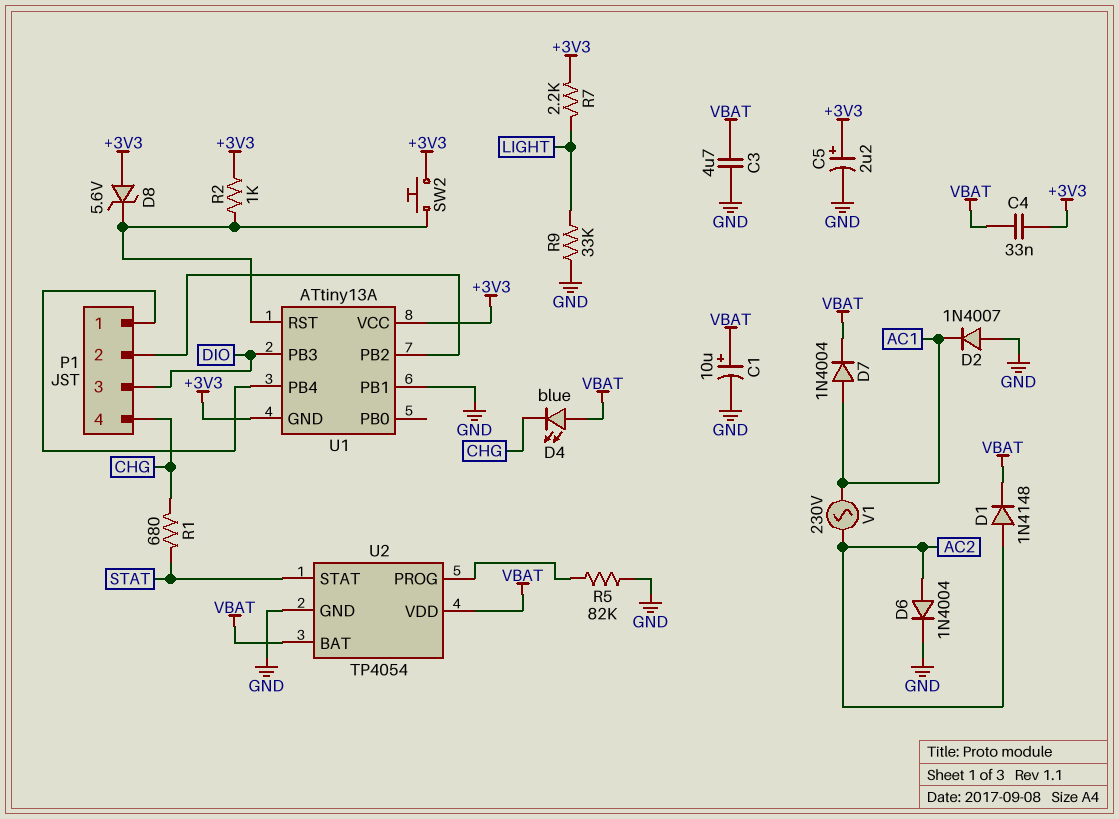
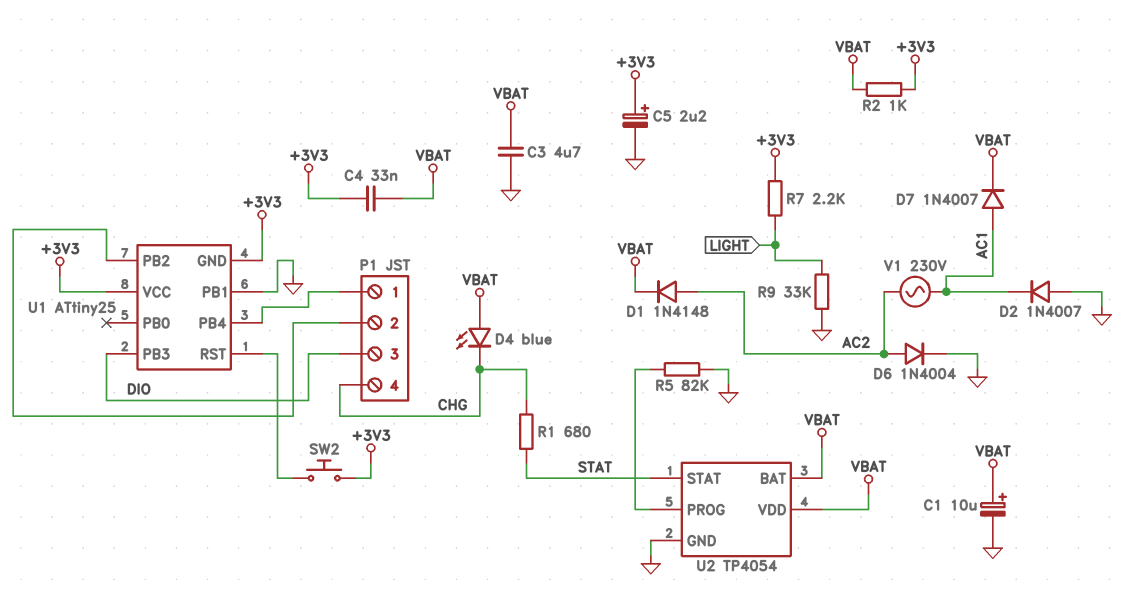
D7: diode 1N4004 (A AC1, K VBAT) -> diode 1N4007 (A AC1, K VBAT)
D8: zener 5.6V (A +3V3, K U1/RST) -> none
R2: 1k (+3V3, U1/RST) -> 1k (+3V3, VBAT)
U1: ATtiny13A -> ATtiny25

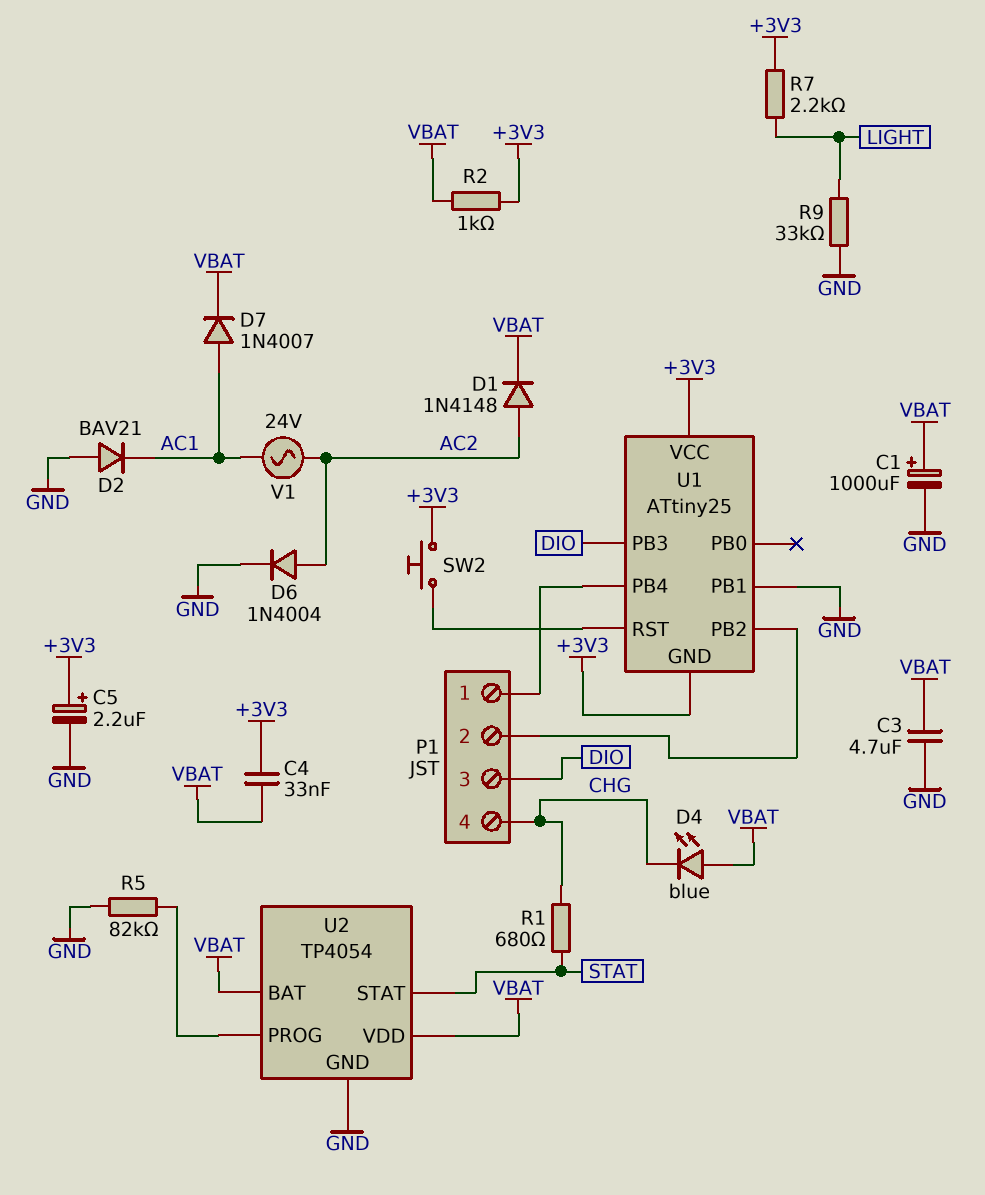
C1: 10uF (plus VBAT, minus GND) -> 1000uF (plus VBAT, minus GND)
D2: diode 1N4007 (A GND, K AC1) -> diode BAV21 (A GND, K AC1)
V1: AC 230V (AC1, AC2) -> AC 24V (AC1, AC2)

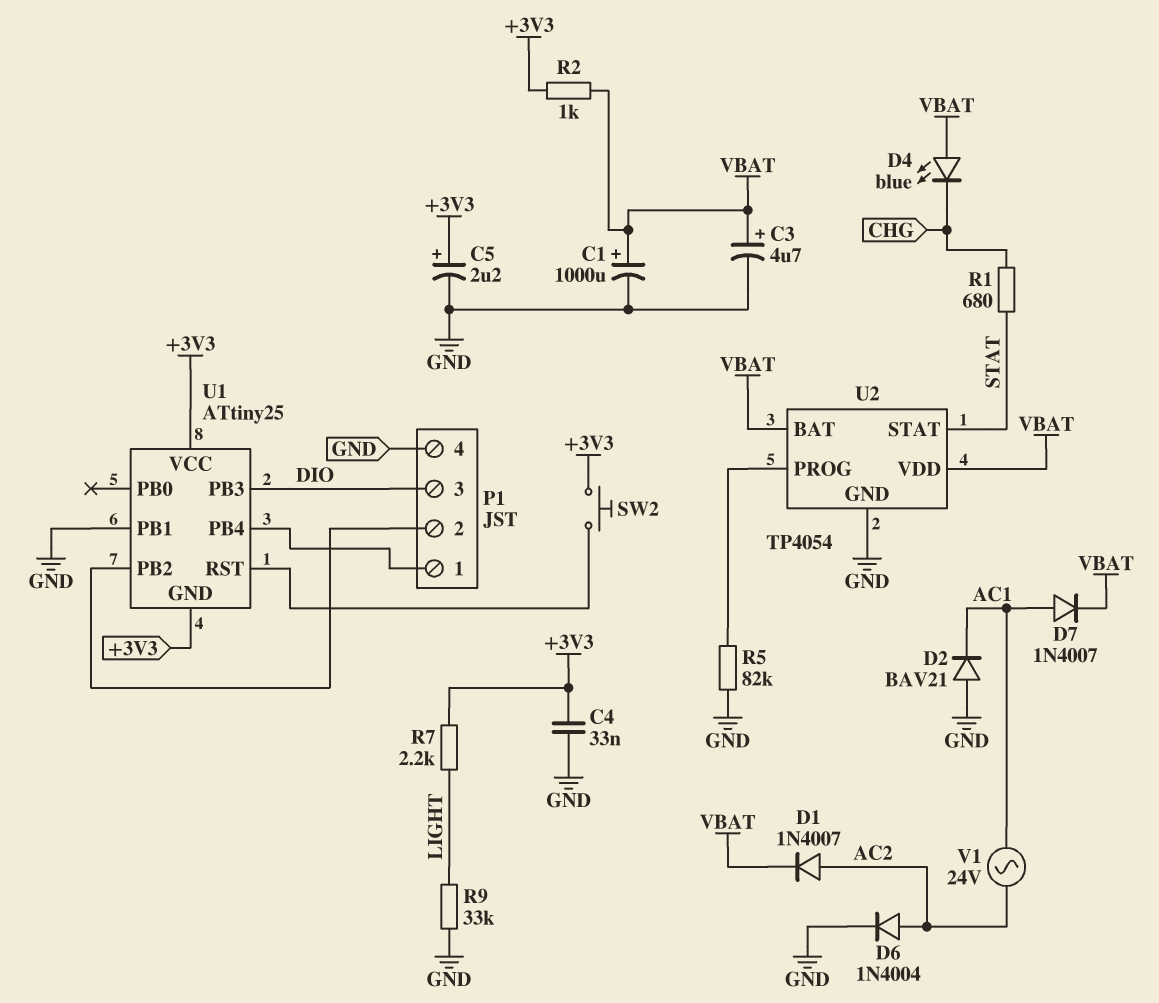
C3: 4.7uF (GND, VBAT) -> 4.7uF (plus VBAT, minus GND)
C4: 33nF (+3V3, VBAT) -> 33nF (+3V3, GND)
D1: diode 1N4148 (A AC2, K VBAT) -> diode 1N4007 (A AC2, K VBAT)
P1 pin 4: CHG -> GND

